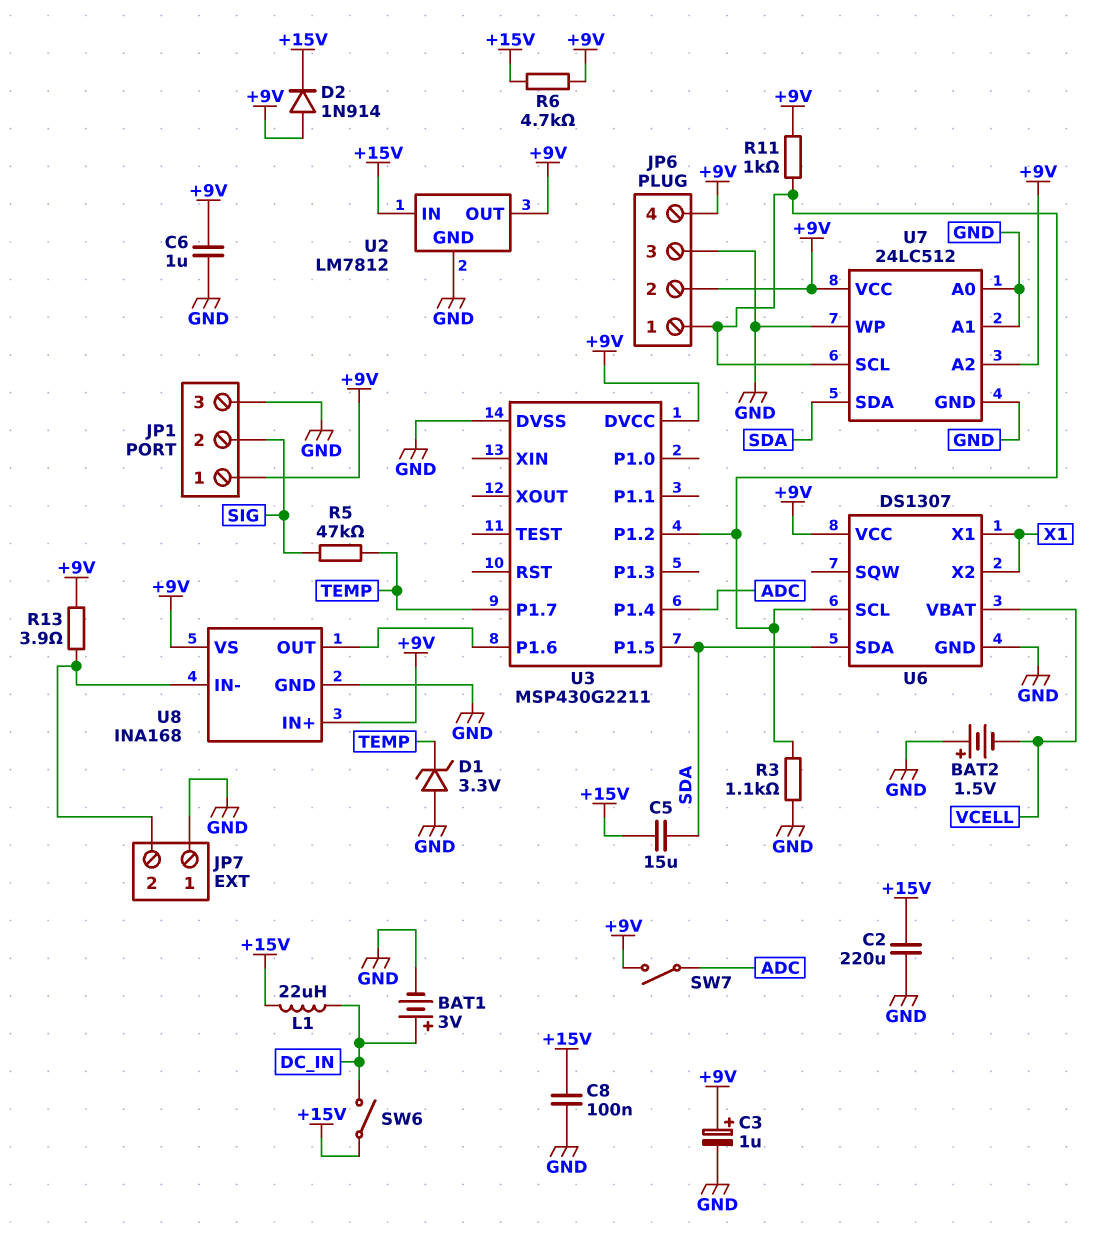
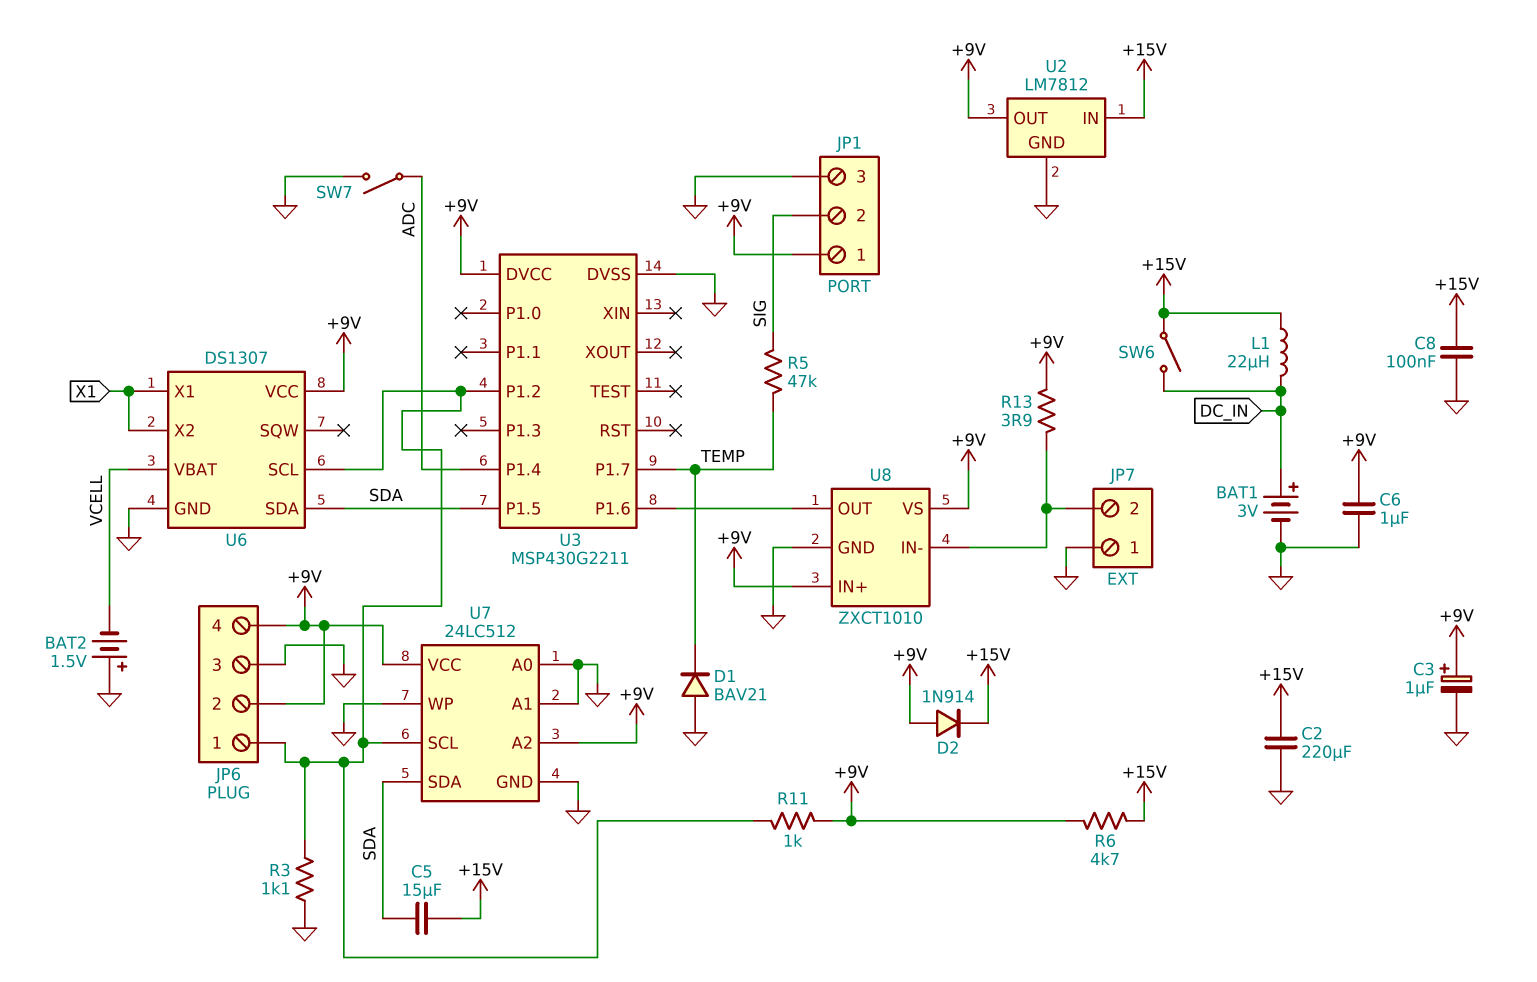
D1: zener 3.3V (A GND, K TEMP) -> diode BAV21 (A GND, K TEMP)
SW7: switch (+9V, ADC) -> switch (ADC, GND)
U8: INA168 -> ZXCT1010

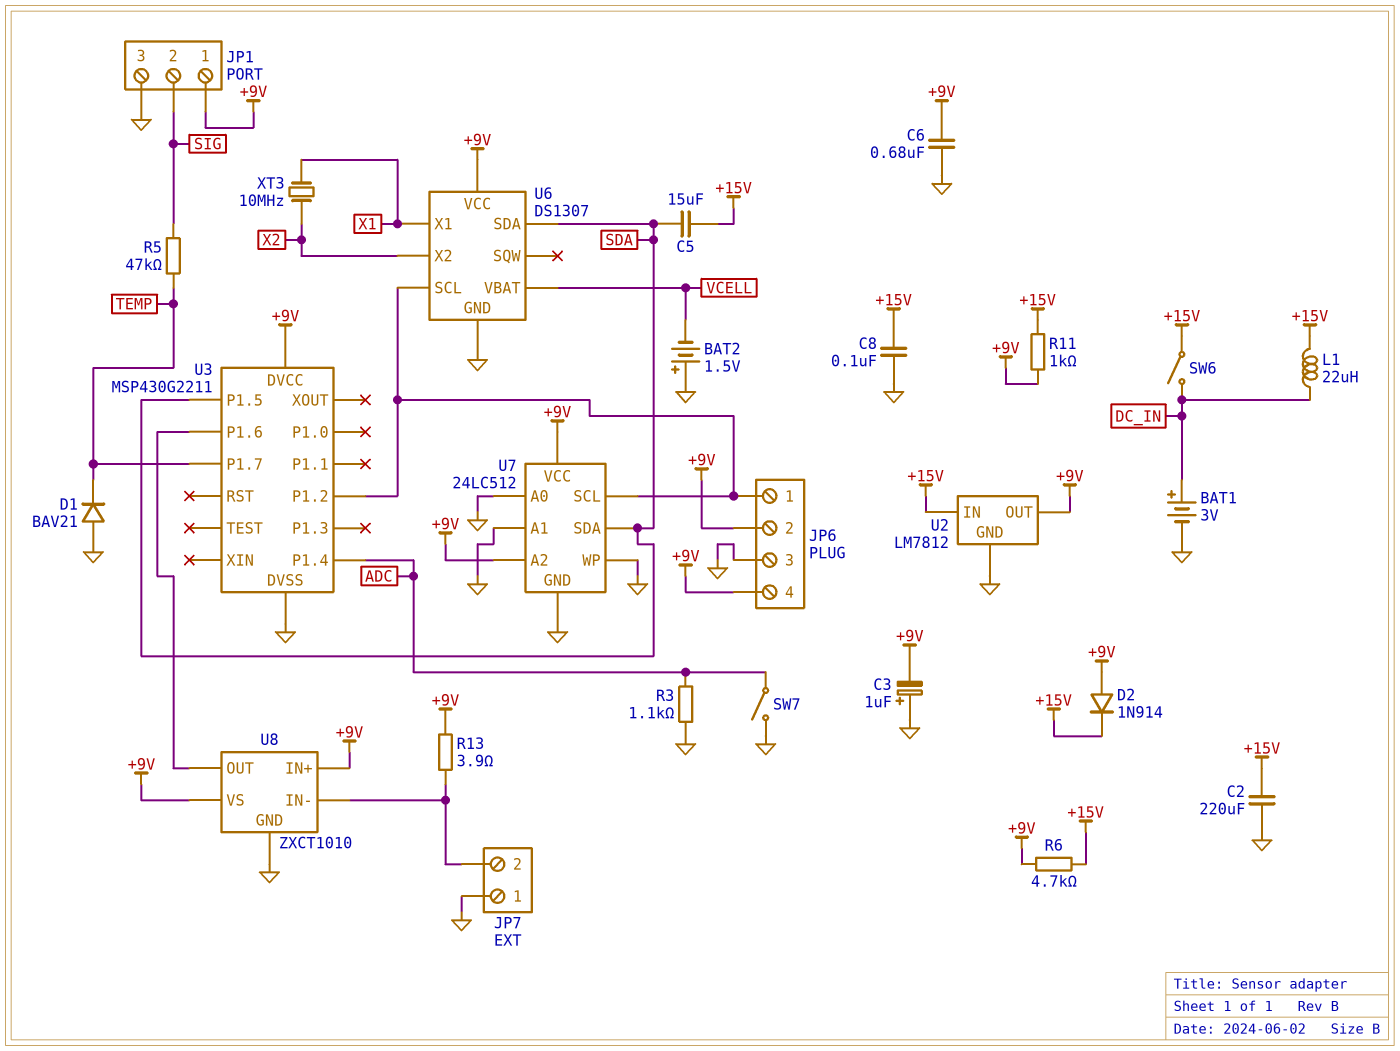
C3: 1uF (plus +9V, minus GND) -> 1uF (plus GND, minus +9V)
C6: 1uF (+9V, GND) -> 680nF (+9V, GND)
R3: 1.1k (GND, JP6/1) -> 1.1k (ADC, GND)
R11: 1k (+9V, JP6/1) -> 1k (+9V, +15V)
U6 pin X2: X1 -> X2
XT3: none -> 10MHz (X1, X2)

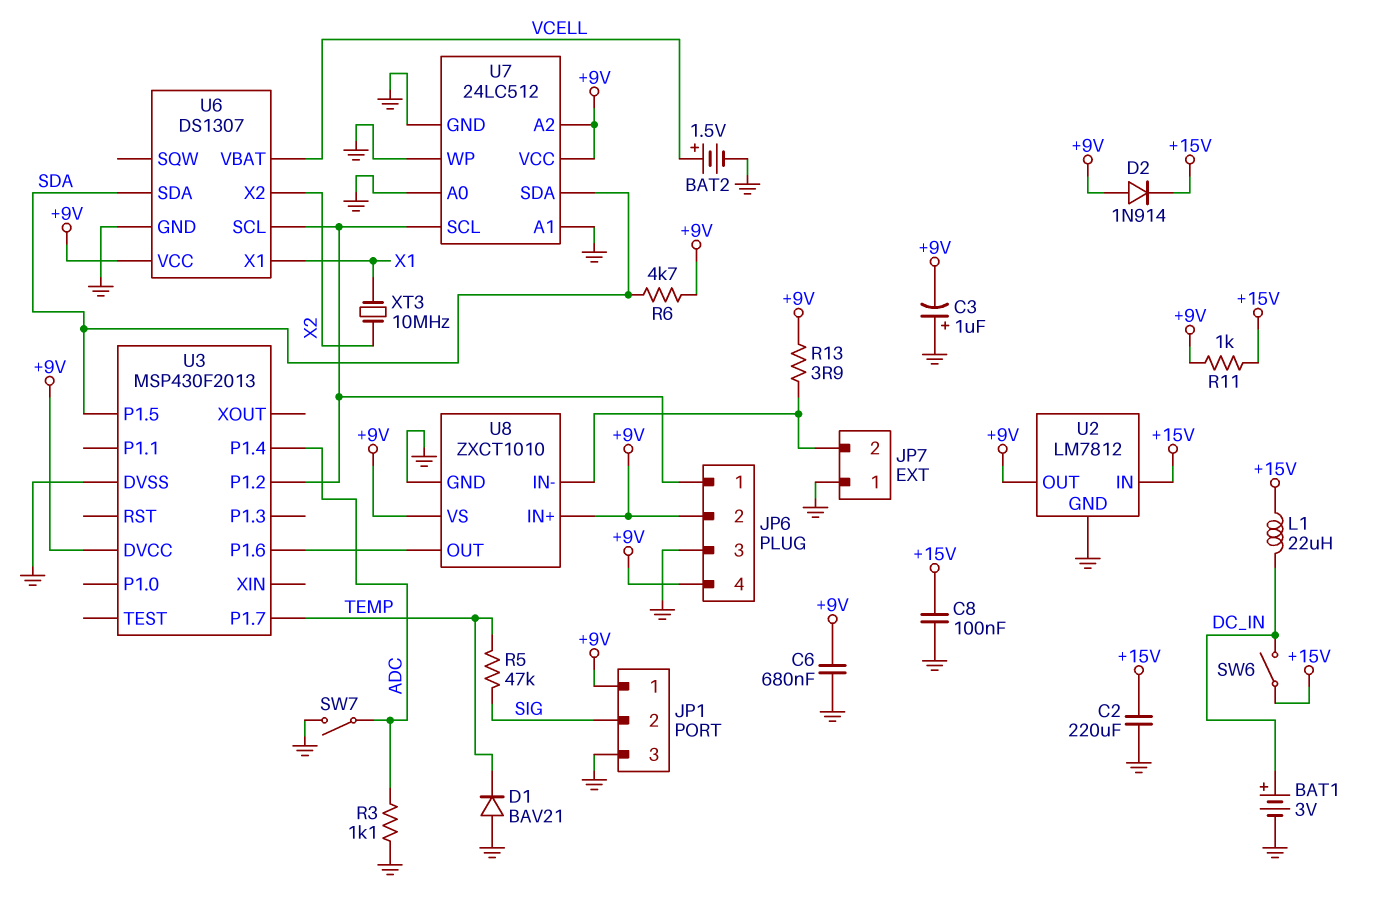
BAT2: 1.5V (plus GND, minus VCELL) -> 1.5V (plus VCELL, minus GND)
C5: 15uF (+15V, SDA) -> none
R6: 4.7k (+9V, +15V) -> 4.7k (+9V, SDA)
U3: MSP430G2211 -> MSP430F2013

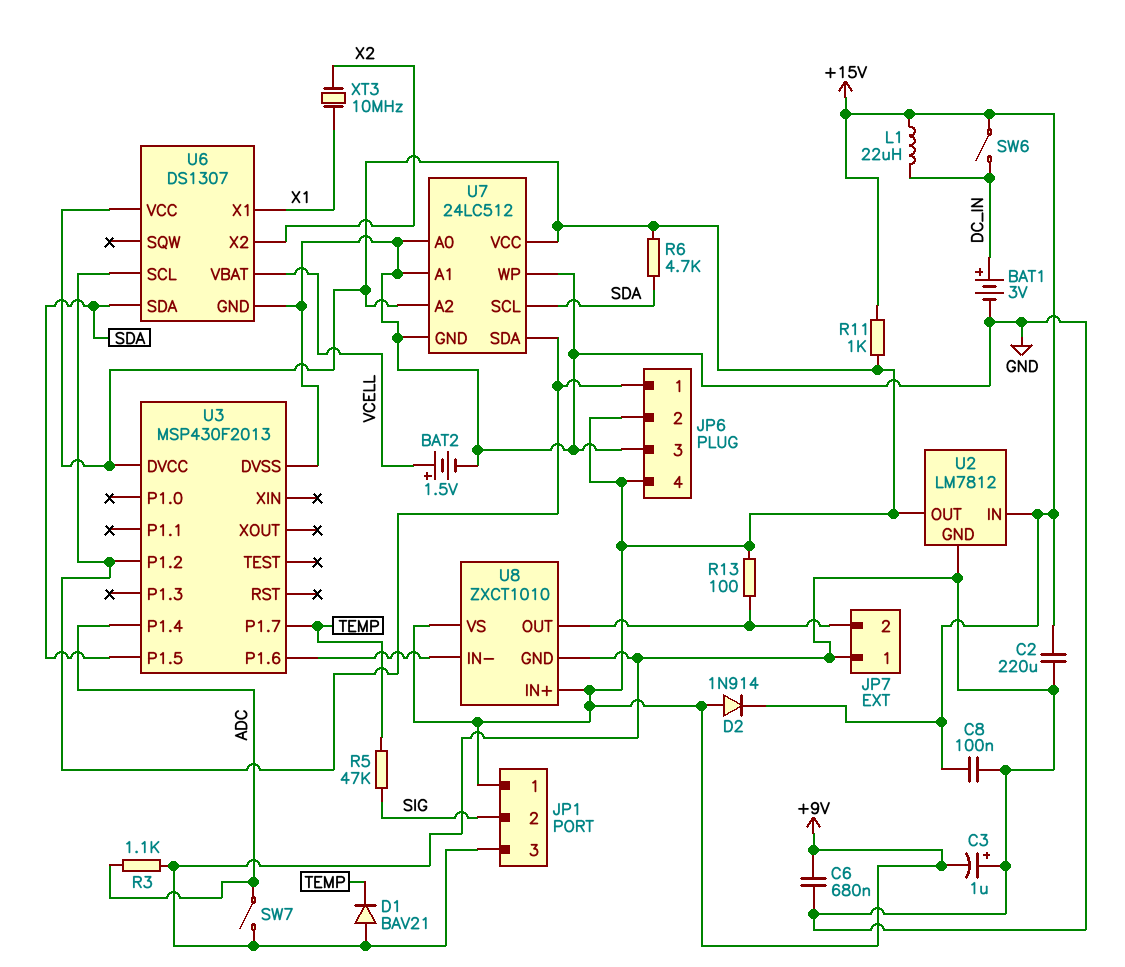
R13: 3.9 (+9V, JP7/2) -> 100 (+9V, JP7/2)
U7 pin SCL: JP6/1 -> SDA
U7 pin SDA: SDA -> JP6/1
U8 pin IN-: JP7/2 -> U3/P1.6
U8 pin OUT: U3/P1.6 -> JP7/2

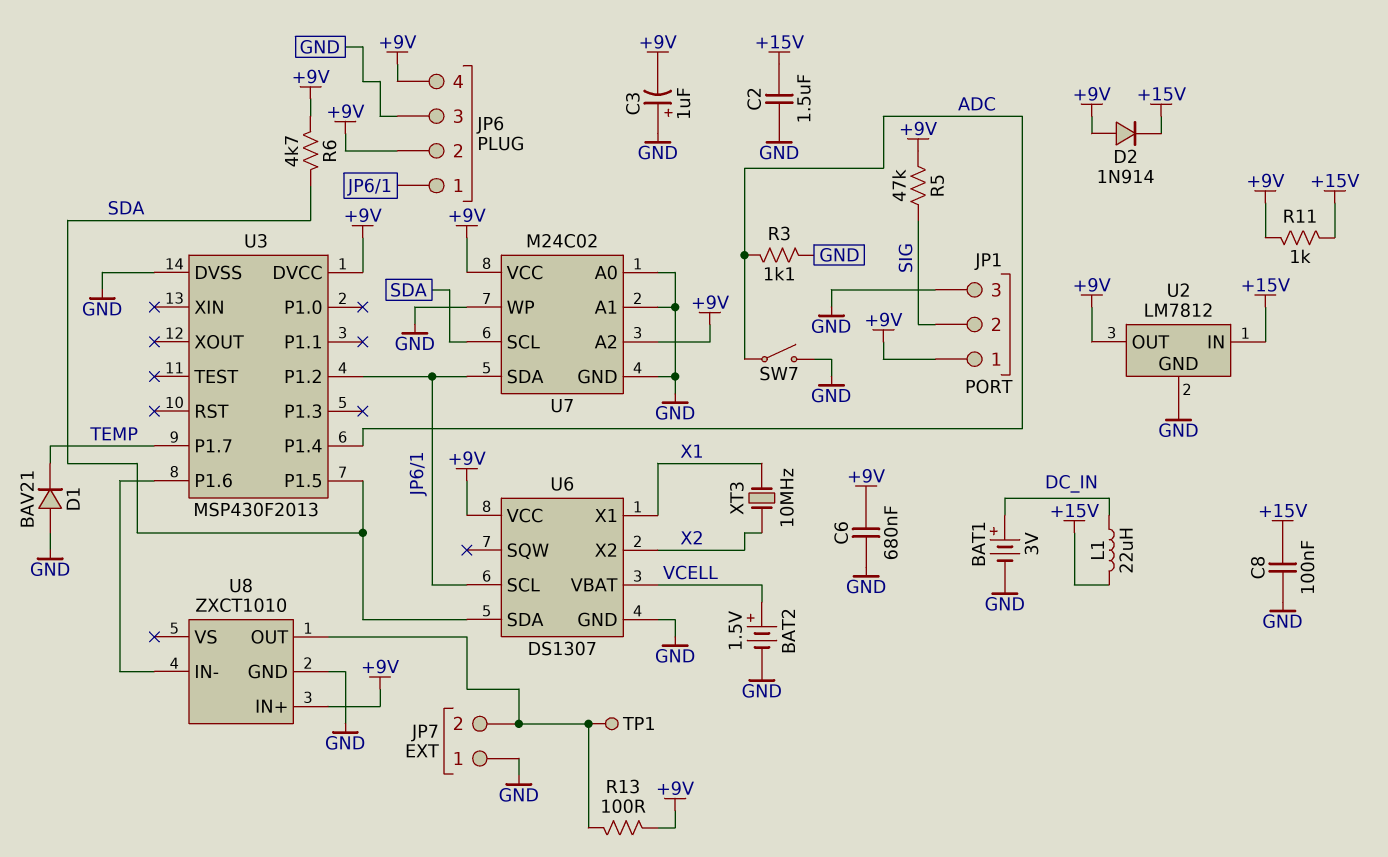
C2: 220uF (+15V, GND) -> 1.5uF (+15V, GND)
R5: 47k (SIG, TEMP) -> 47k (+9V, SIG)
SW6: switch (+15V, DC_IN) -> none
TP1: none -> test point (JP7/2)
U7: 24LC512 -> M24C02
U8 pin VS: +9V -> none

